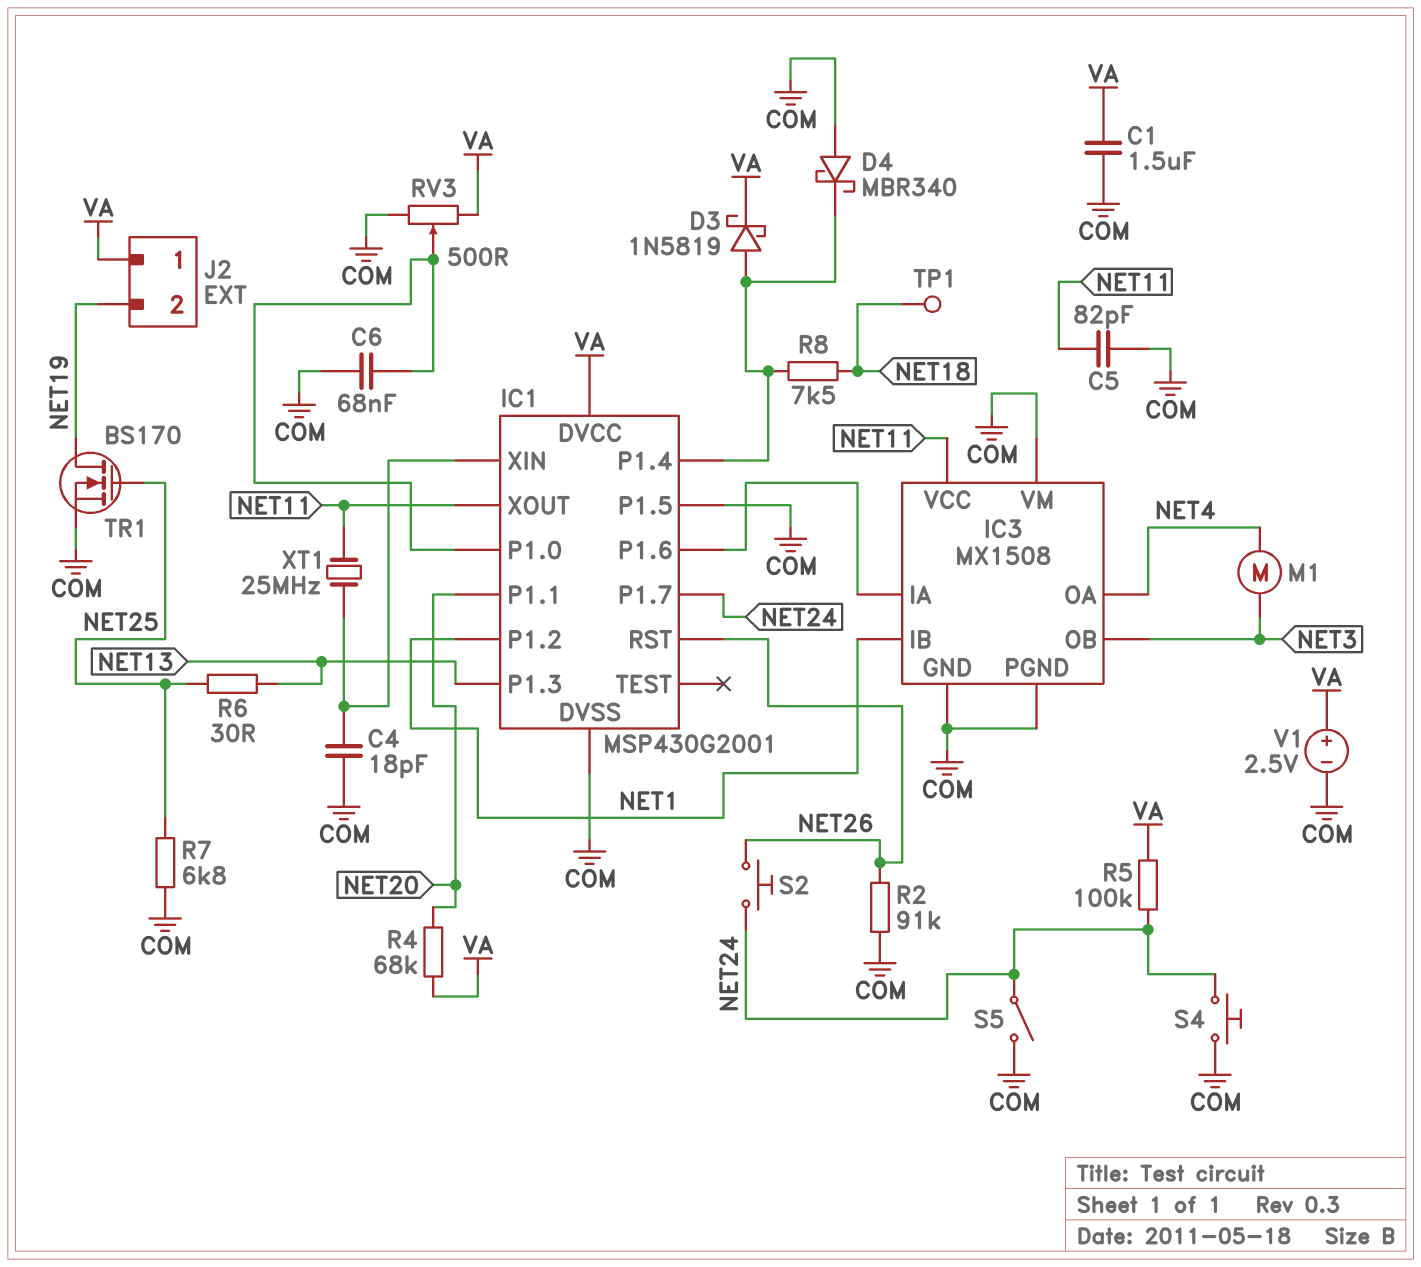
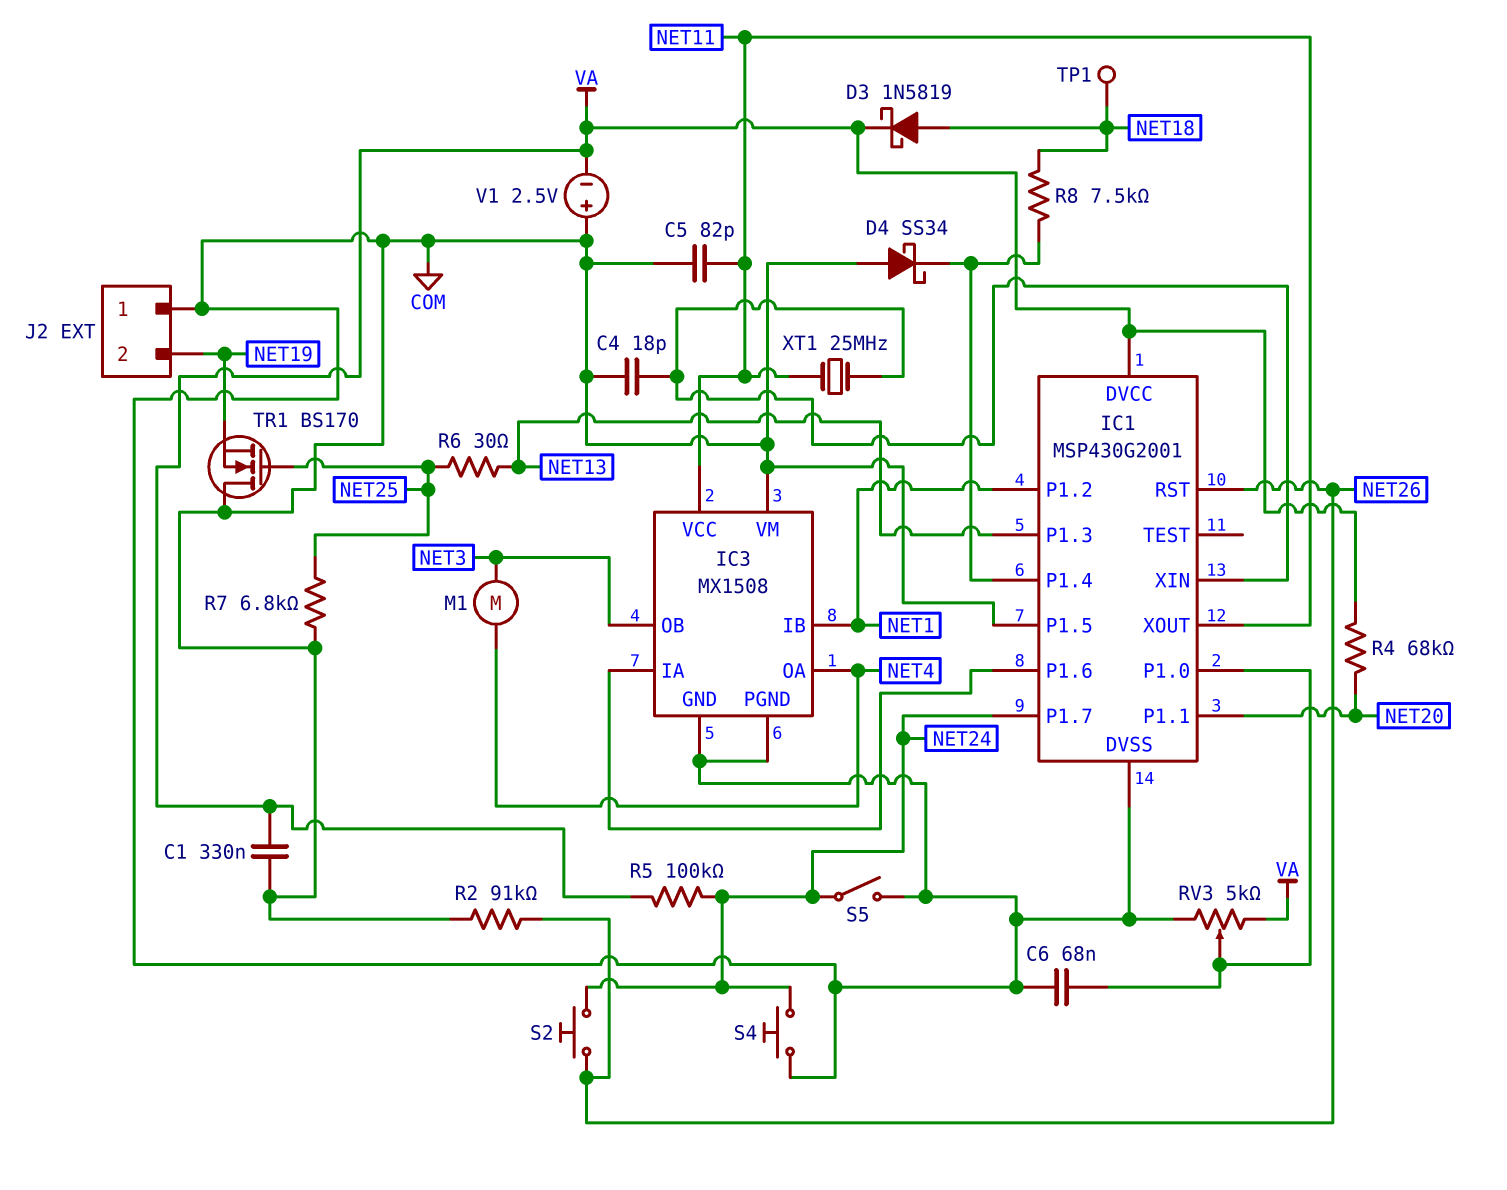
C1: 1.5uF (COM, VA) -> 330nF (COM, VA)
D3: schottky 1N5819 (A IC1/P1.4, K VA) -> schottky 1N5819 (A NET18, K VA)
D4: schottky MBR340 (A COM, K IC1/P1.4) -> schottky SS34 (A COM, K IC1/P1.4)
J2 pin 1: VA -> COM
RV3: 500 (COM, VA, wiper IC1/P1.0) -> 5k (COM, VA, wiper IC1/P1.0)
TR1: NMOS BS170 (G NET25, D NET19, S COM) -> NMOS BS170 (G NET25, D COM, S NET19)
V1: 2.5V (plus VA, minus COM) -> 2.5V (plus COM, minus VA)

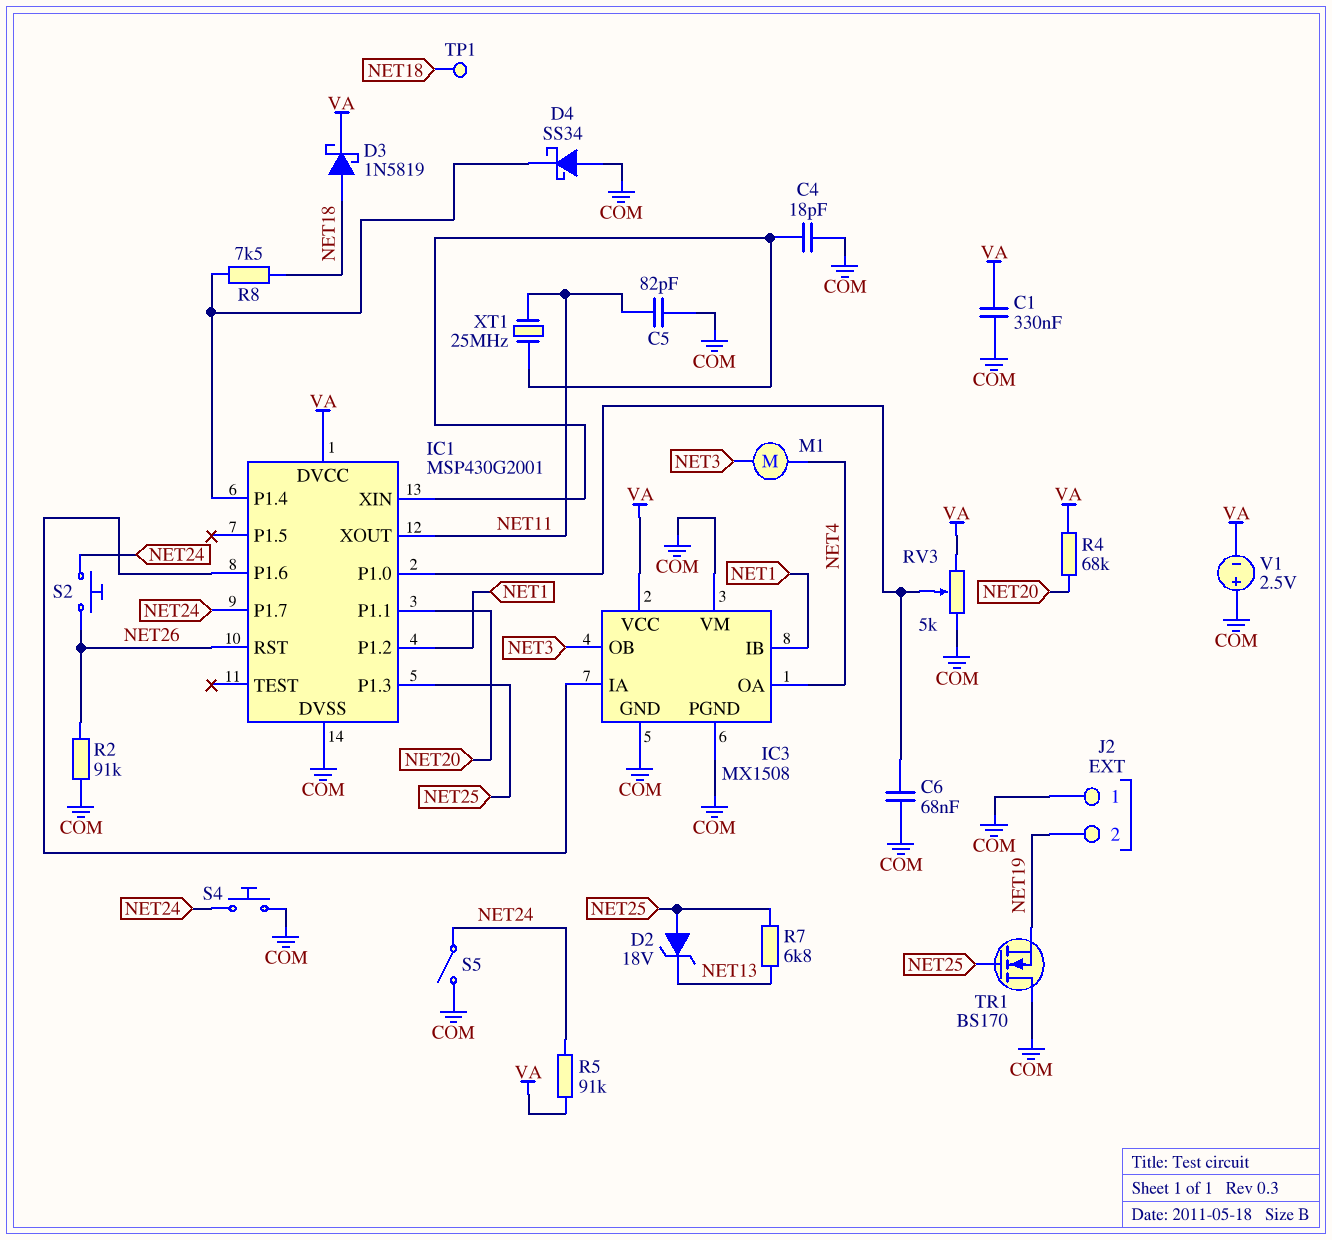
D2: none -> zener 18V (A NET25, K NET13)
IC1 pin P1.3: NET13 -> NET25
IC1 pin P1.5: COM -> none
IC3 pin VCC: NET11 -> VA
R5: 100k (NET24, VA) -> 91k (NET24, VA)
R6: 30 (NET13, NET25) -> none
R7: 6.8k (COM, NET25) -> 6.8k (NET13, NET25)

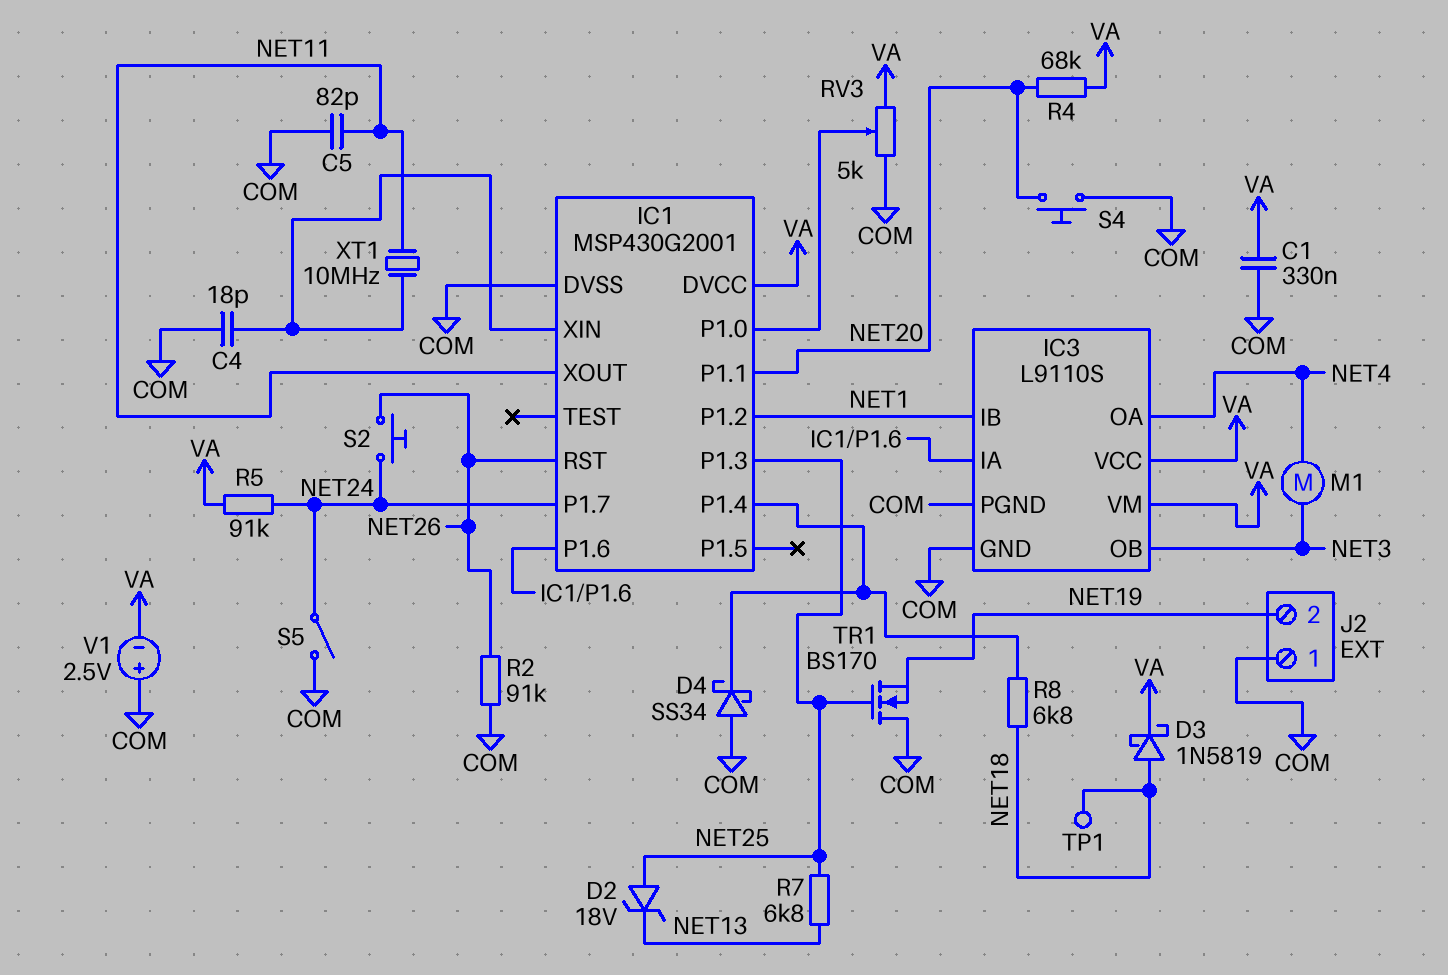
C6: 68nF (COM, IC1/P1.0) -> none
IC3: MX1508 -> L9110S
IC3 pin VM: COM -> VA
R8: 7.5k (IC1/P1.4, NET18) -> 6.8k (IC1/P1.4, NET18)
S4: button (COM, NET24) -> button (COM, NET20)
XT1: 25MHz (IC1/XIN, NET11) -> 10MHz (IC1/XIN, NET11)

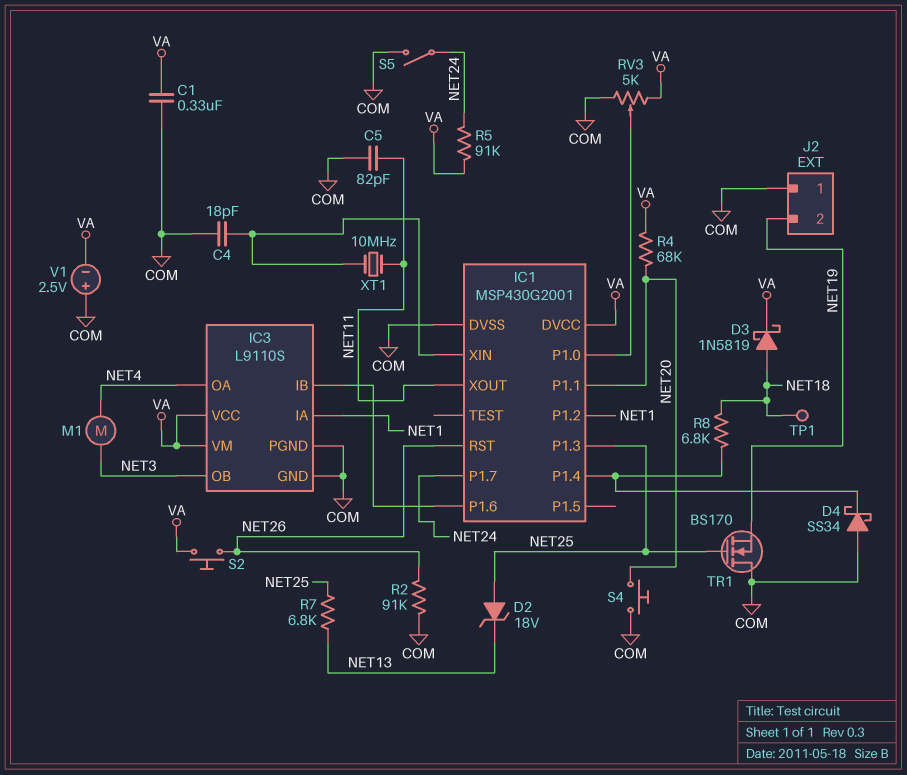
IC3 pin IA: IC1/P1.6 -> NET1
IC3 pin IB: NET1 -> IC1/P1.6
S2: button (NET24, NET26) -> button (NET26, VA)

